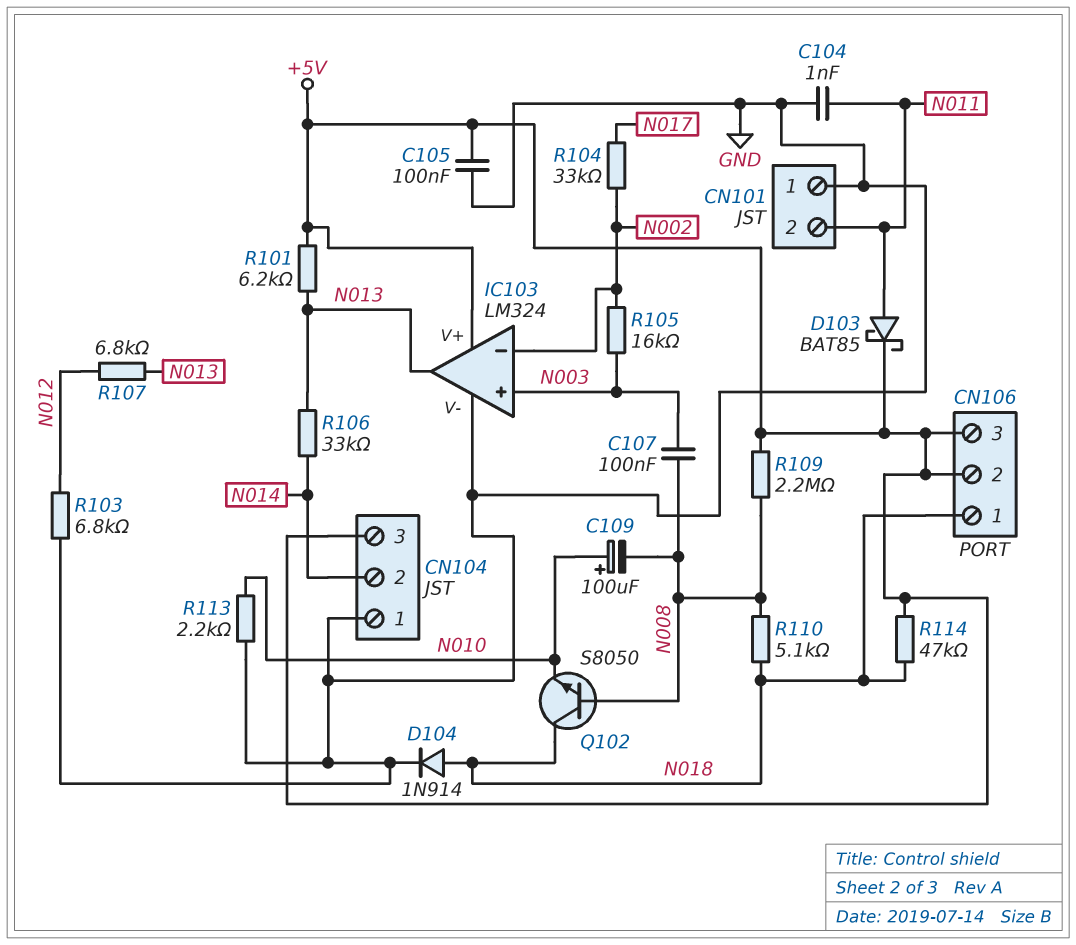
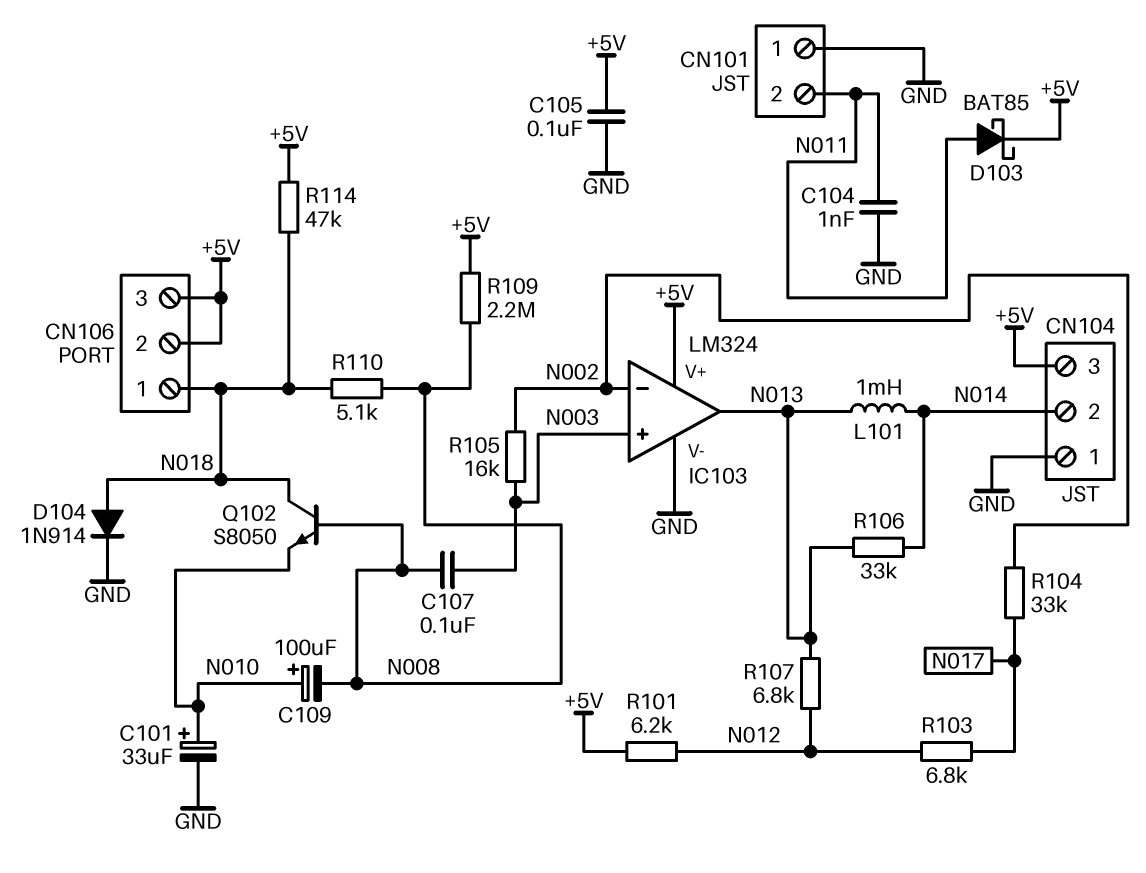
C101: none -> 33uF (plus N010, minus GND)
L101: none -> 1mH (N013, N014)
R101: 6.2k (+5V, N013) -> 6.2k (+5V, N012)
R103: 6.8k (GND, N012) -> 6.8k (N012, N017)
R113: 2.2k (GND, N010) -> none

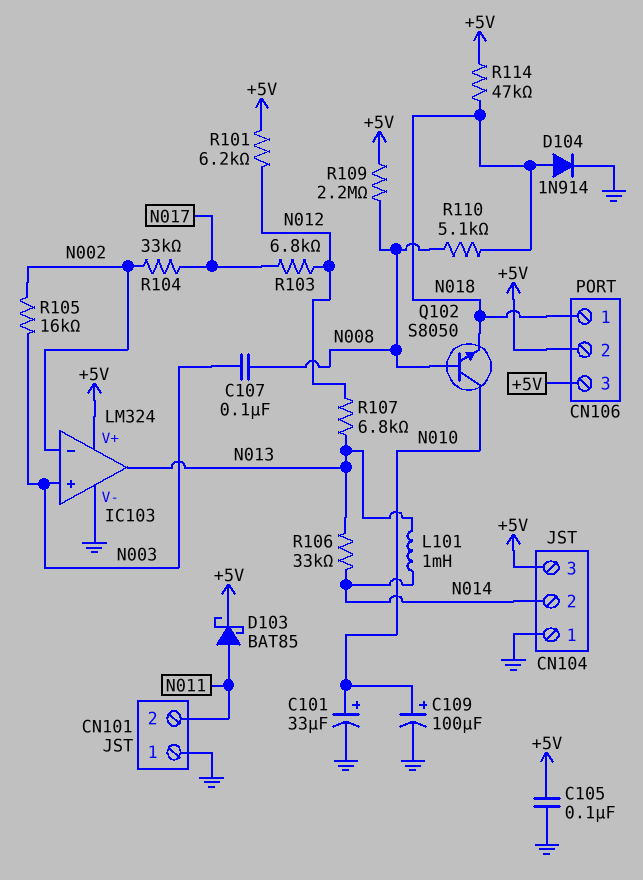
C104: 1nF (GND, N011) -> none
C109: 100uF (plus N010, minus N008) -> 100uF (plus N010, minus GND)
Q102: NPN S8050 (B N008, C N018, E N010) -> NPN S8050 (B N008, C N010, E N018)

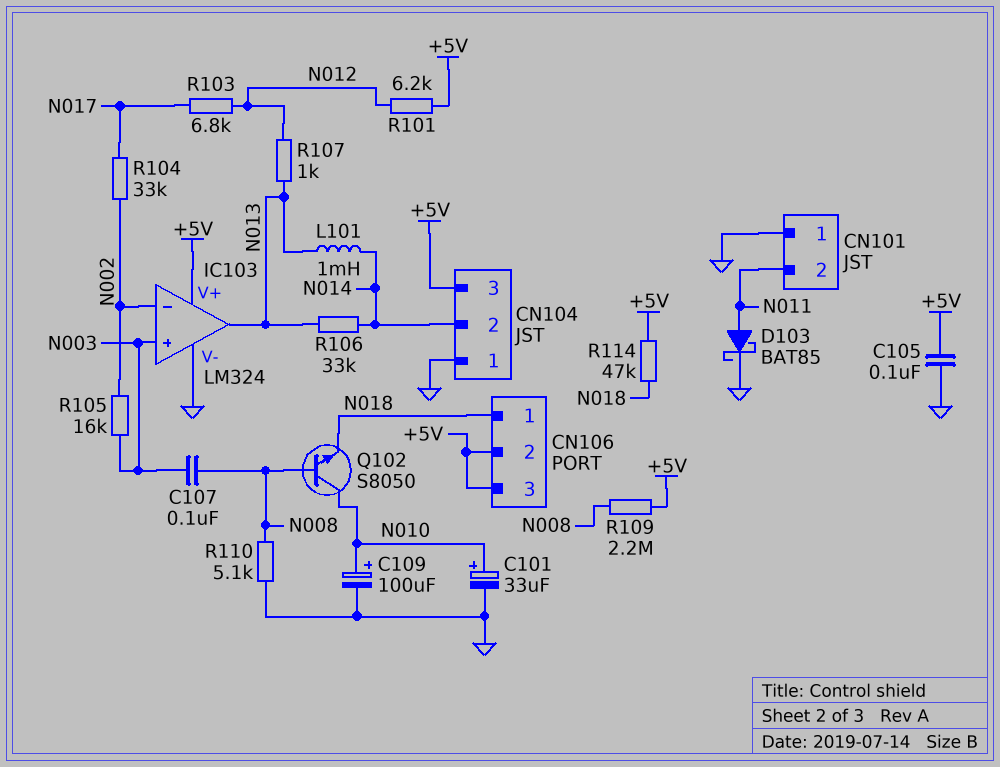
D103: schottky BAT85 (A N011, K +5V) -> schottky BAT85 (A N011, K GND)
D104: diode 1N914 (A N018, K GND) -> none
R107: 6.8k (N012, N013) -> 1k (N012, N013)
R110: 5.1k (N008, N018) -> 5.1k (GND, N008)

